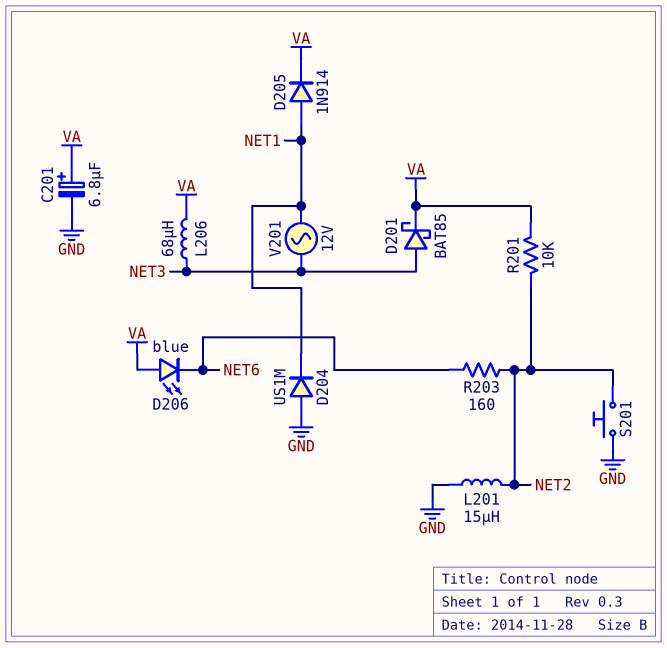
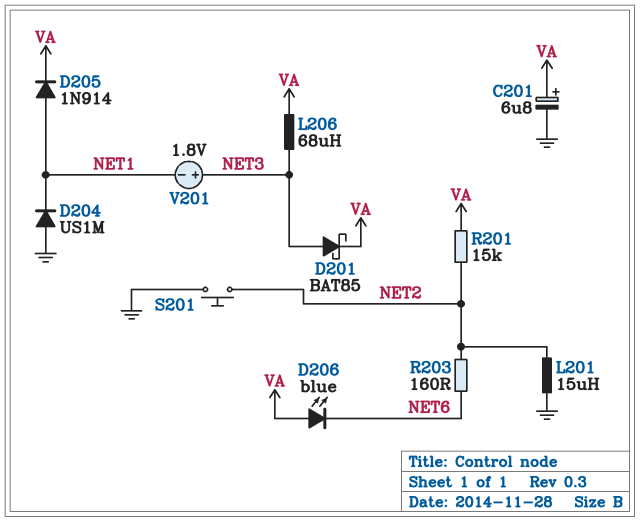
R201: 10k (NET2, VA) -> 15k (NET2, VA)
V201: AC 12V (NET1, NET3) -> 1.8V (plus NET3, minus NET1)

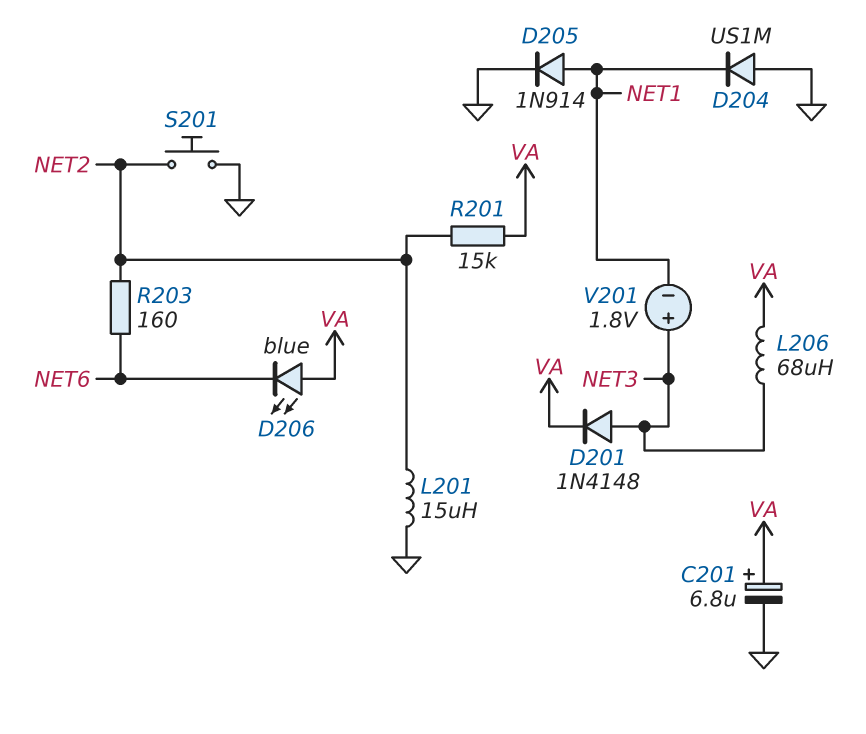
D201: schottky BAT85 (A NET3, K VA) -> diode 1N4148 (A NET3, K VA)
D205: diode 1N914 (A NET1, K VA) -> diode 1N914 (A NET1, K GND)

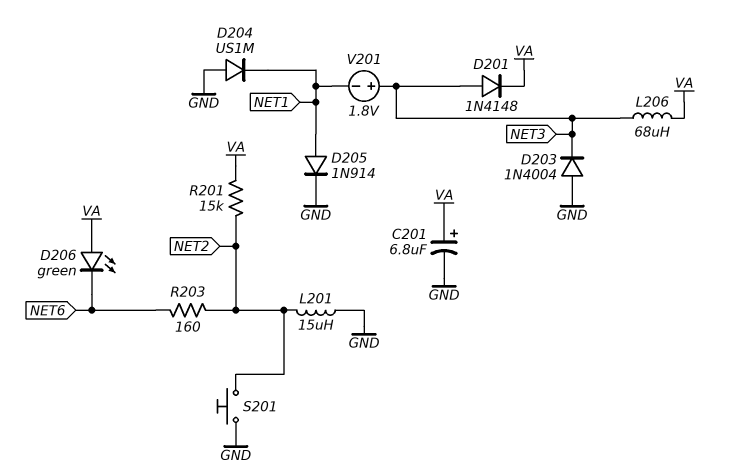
D203: none -> diode 1N4004 (A GND, K NET3)
D206: LED blue (A VA, K NET6) -> LED green (A VA, K NET6)

